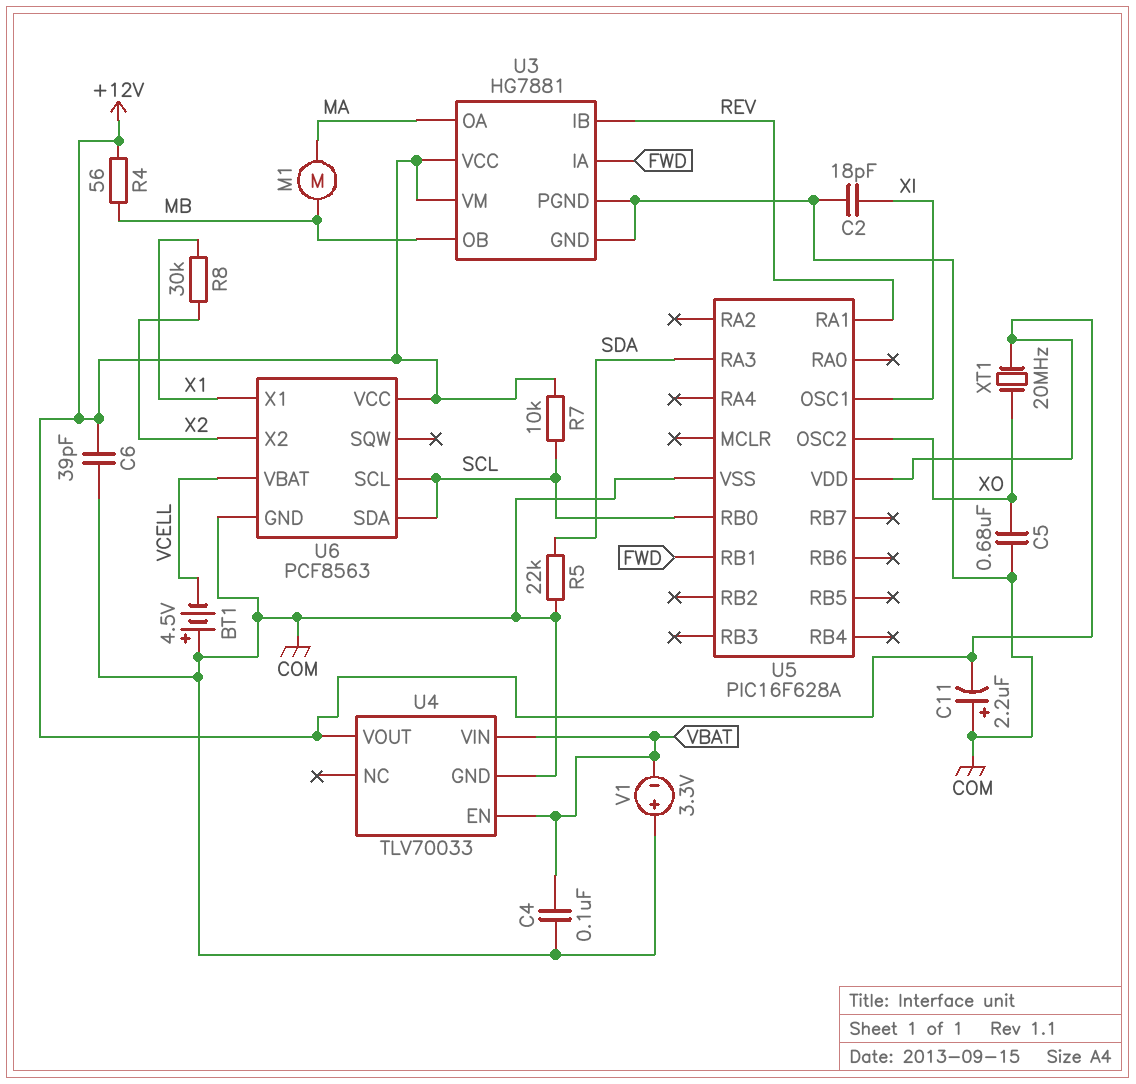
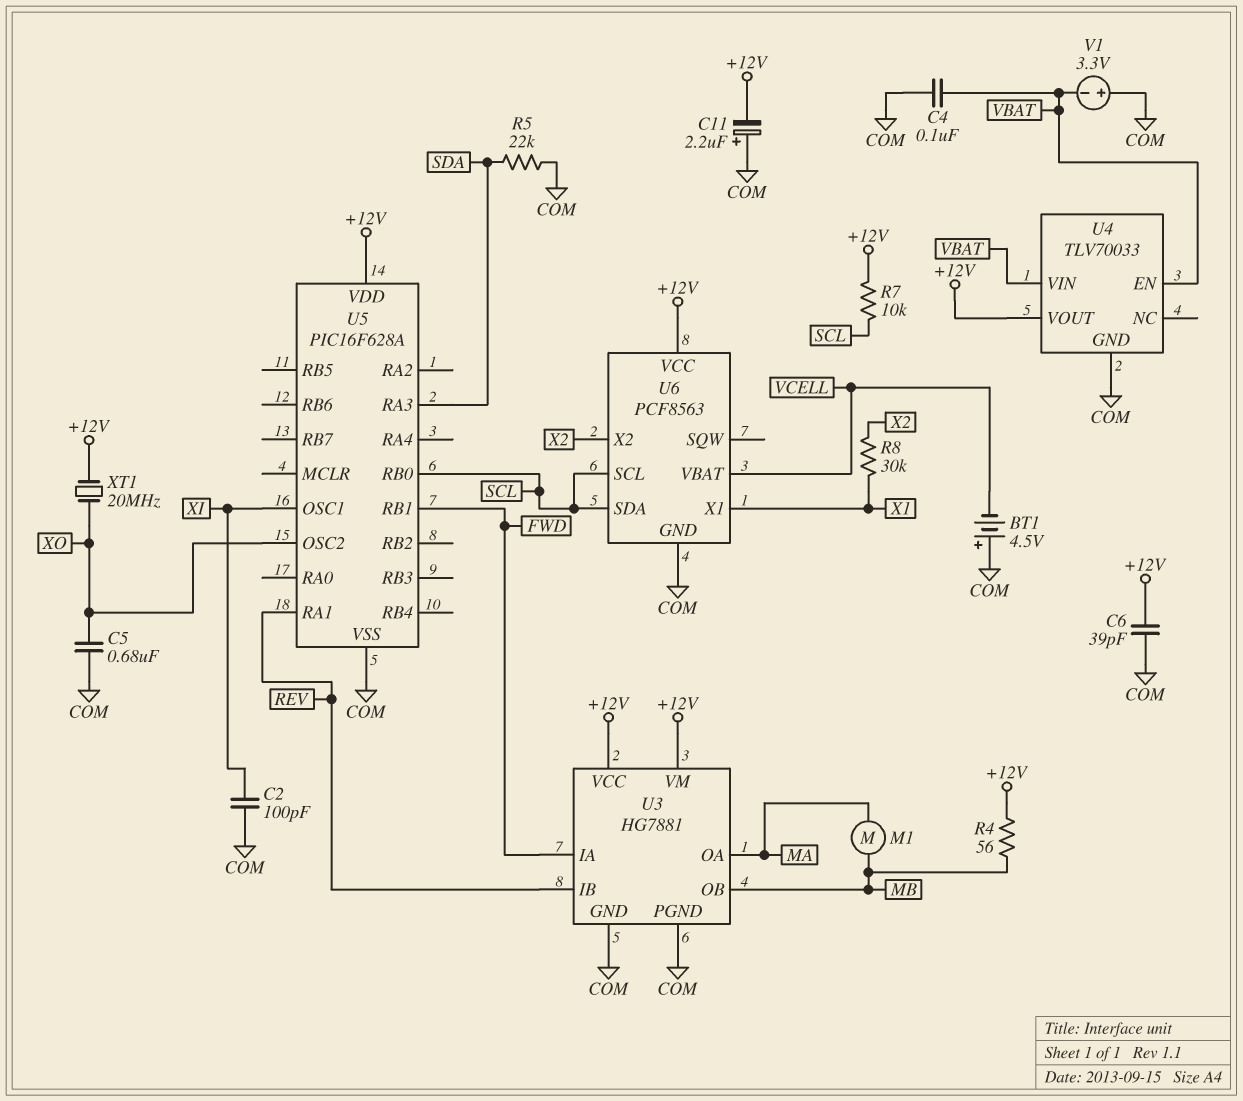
C2: 18pF (COM, XI) -> 100pF (COM, XI)

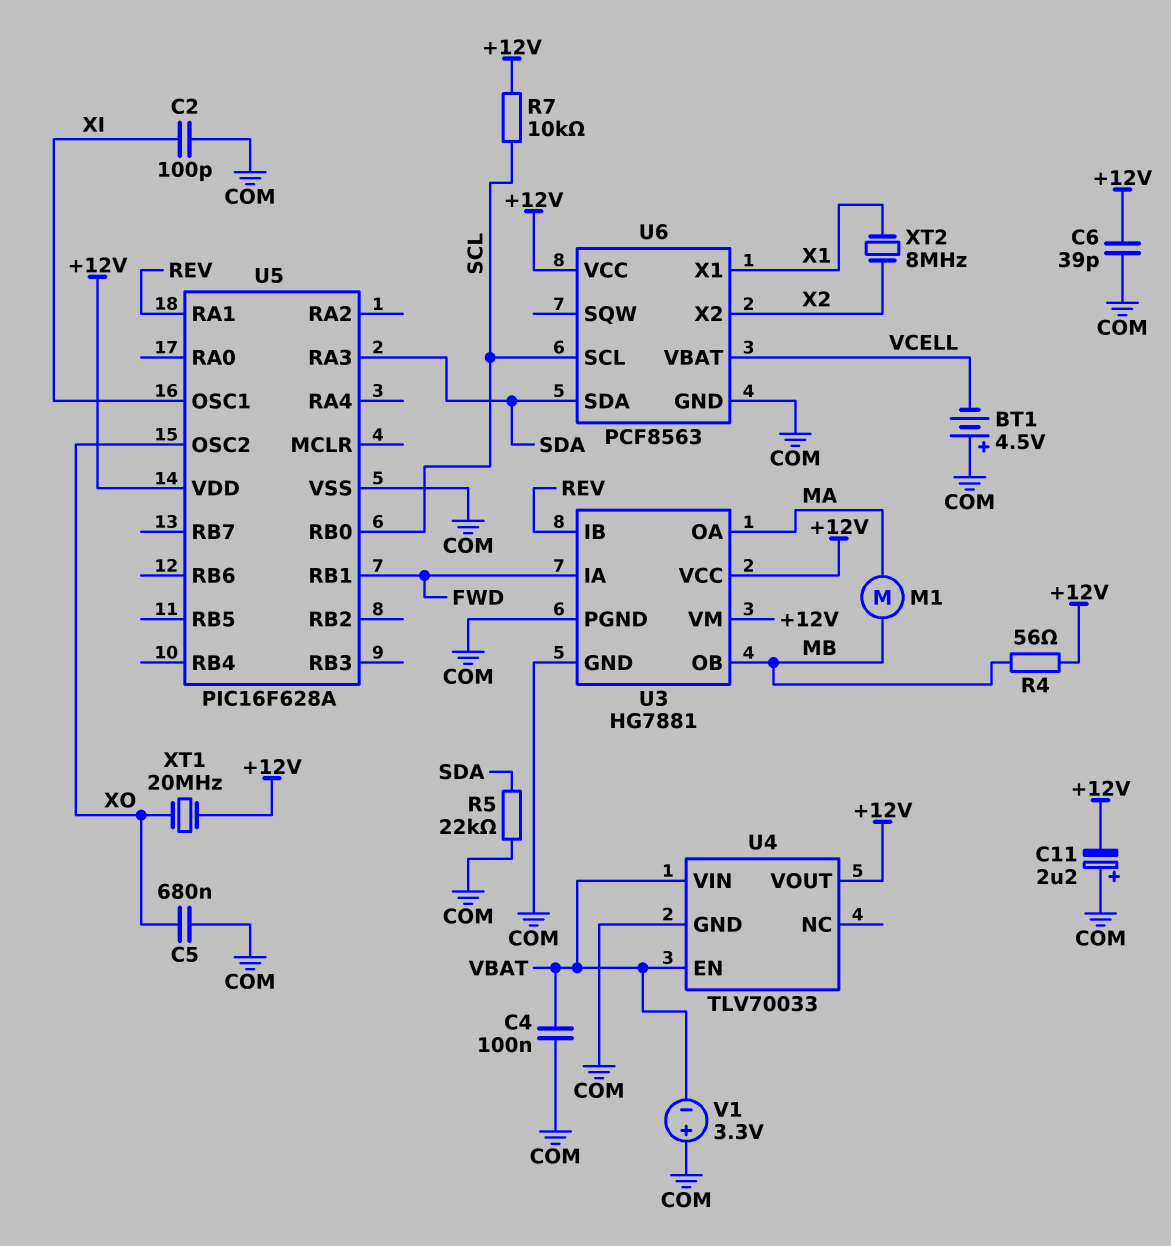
R8: 30k (X1, X2) -> none
U6 pin SDA: SCL -> SDA
XT2: none -> 8MHz (X1, X2)

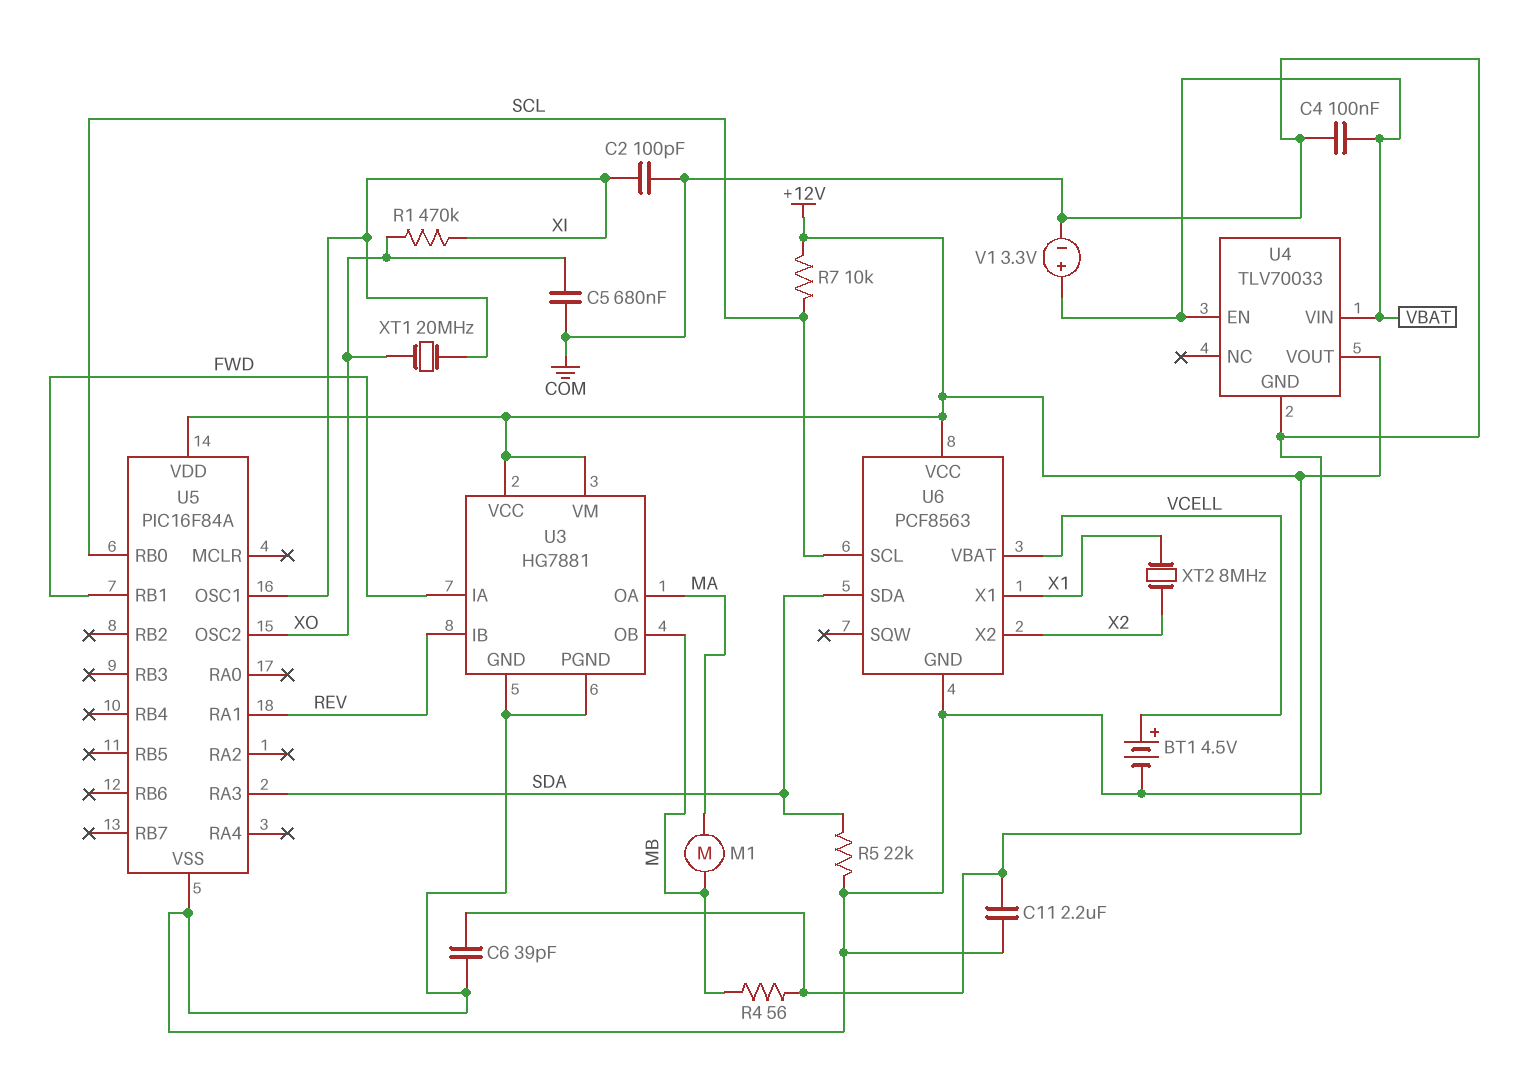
BT1: 4.5V (plus COM, minus VCELL) -> 4.5V (plus VCELL, minus COM)
C11: 2.2uF (plus COM, minus +12V) -> 2.2uF (+12V, COM)
R1: none -> 470k (XI, XO)
U5: PIC16F628A -> PIC16F84A
V1: 3.3V (plus COM, minus VBAT) -> 3.3V (plus VBAT, minus COM)
XT1: 20MHz (+12V, XO) -> 20MHz (XI, XO)

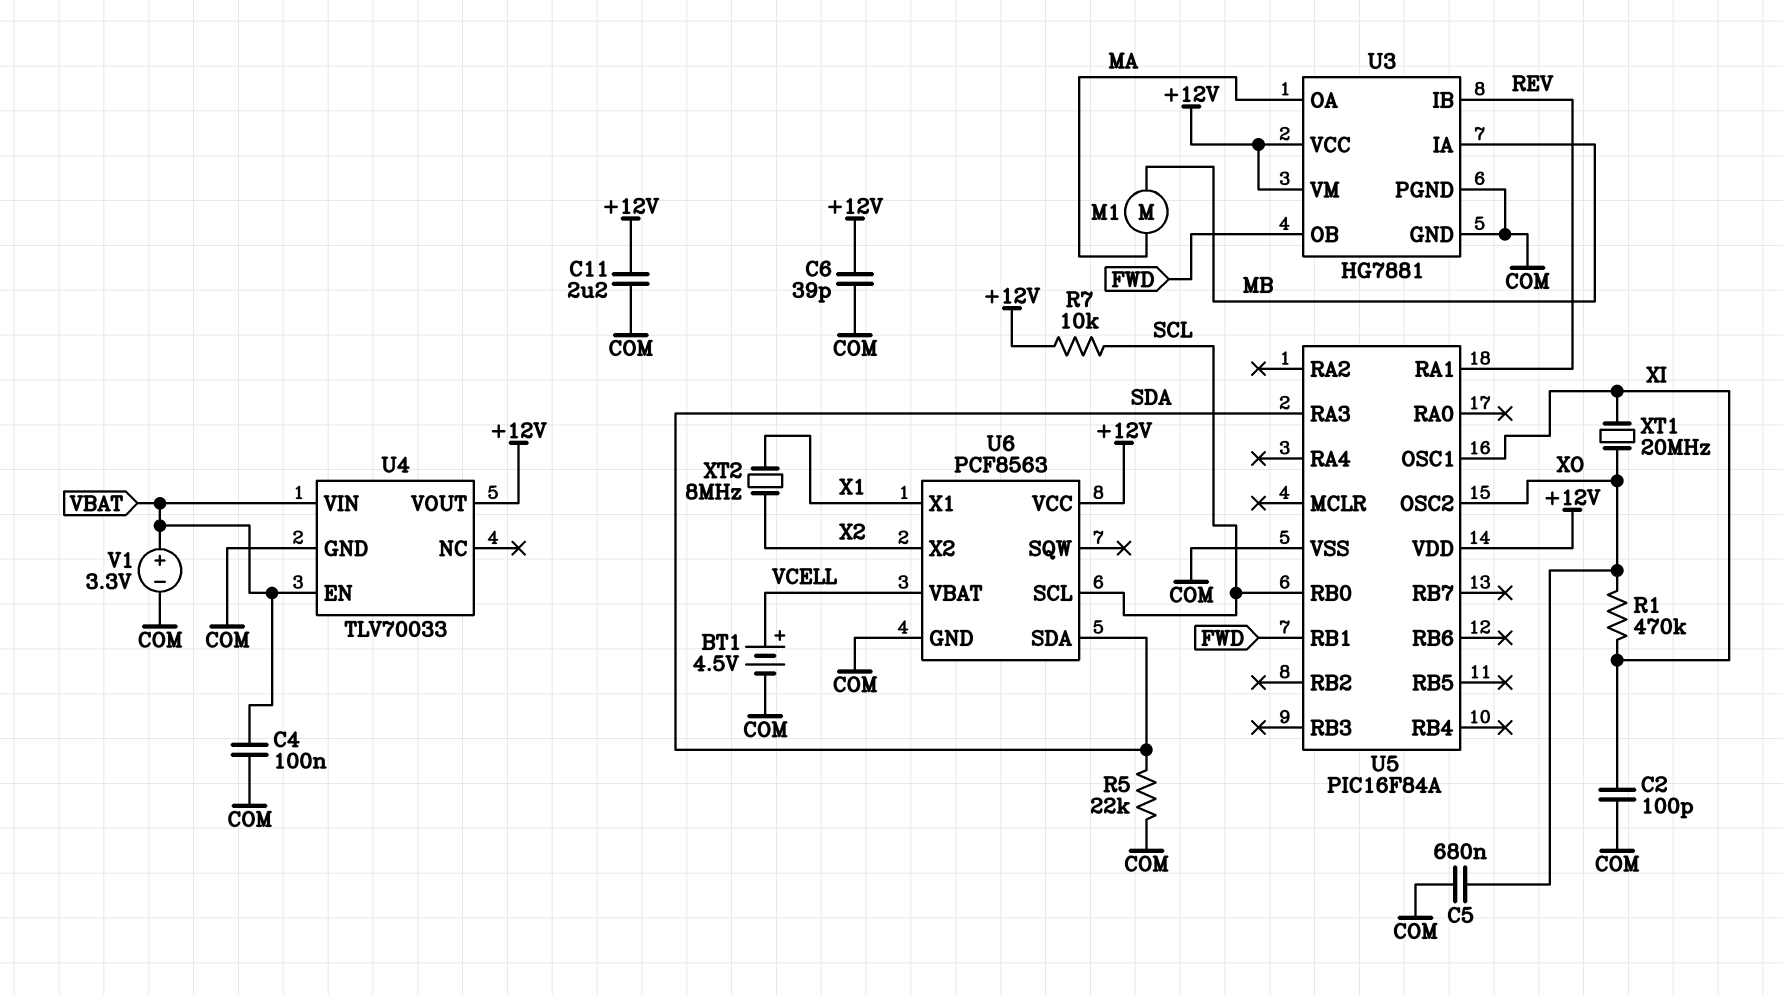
R4: 56 (+12V, MB) -> none
U3 pin IA: FWD -> MB
U3 pin OB: MB -> FWD

